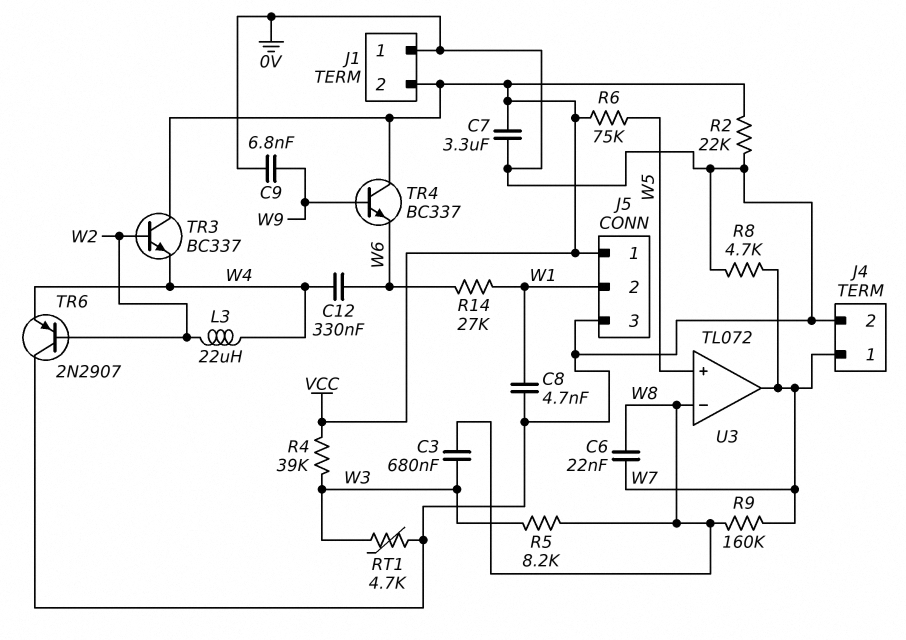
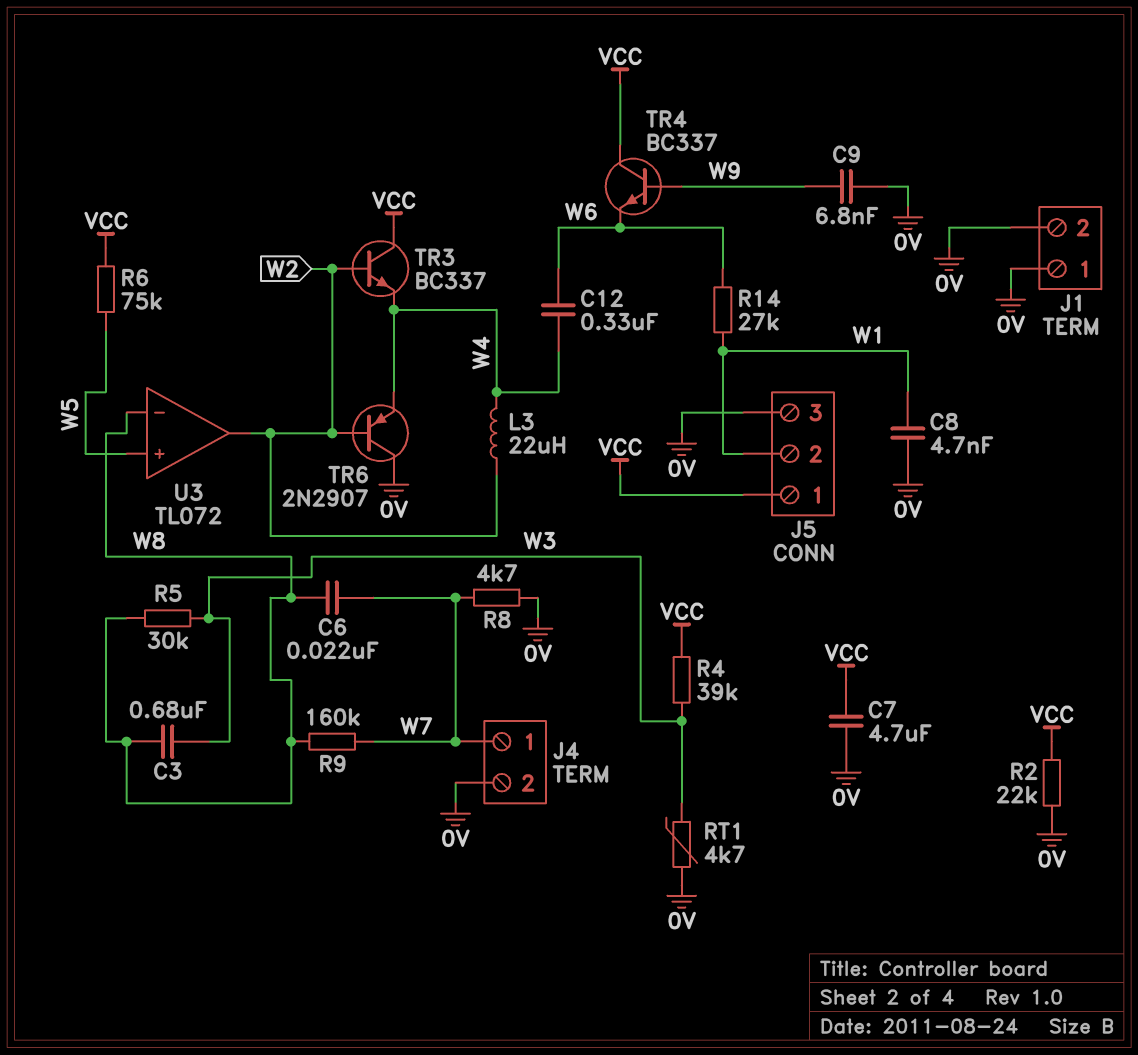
C7: 3.3uF (0V, VCC) -> 4.7uF (0V, VCC)
J1 pin 2: VCC -> 0V
R5: 8.2k (W3, W8) -> 30k (W3, W8)
U3 pin out: W7 -> W2

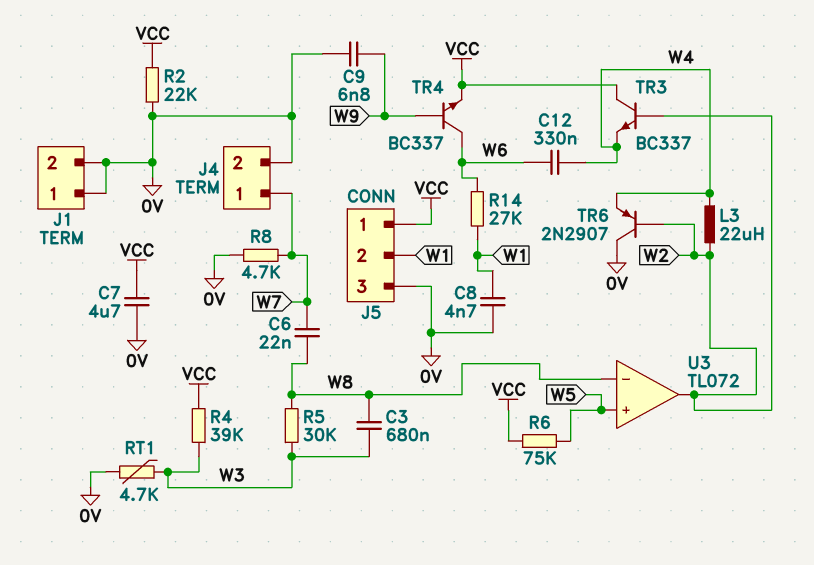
R9: 160k (W7, W8) -> none
TR4: NPN BC337 (B W9, C VCC, E W6) -> NPN BC337 (B W9, C W6, E VCC)

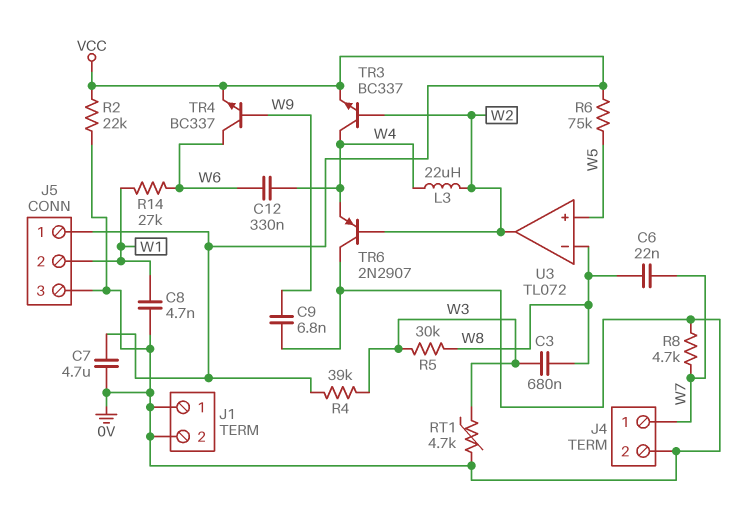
TR3: NPN BC337 (B W2, C VCC, E W4) -> NPN BC337 (B W2, C W4, E VCC)

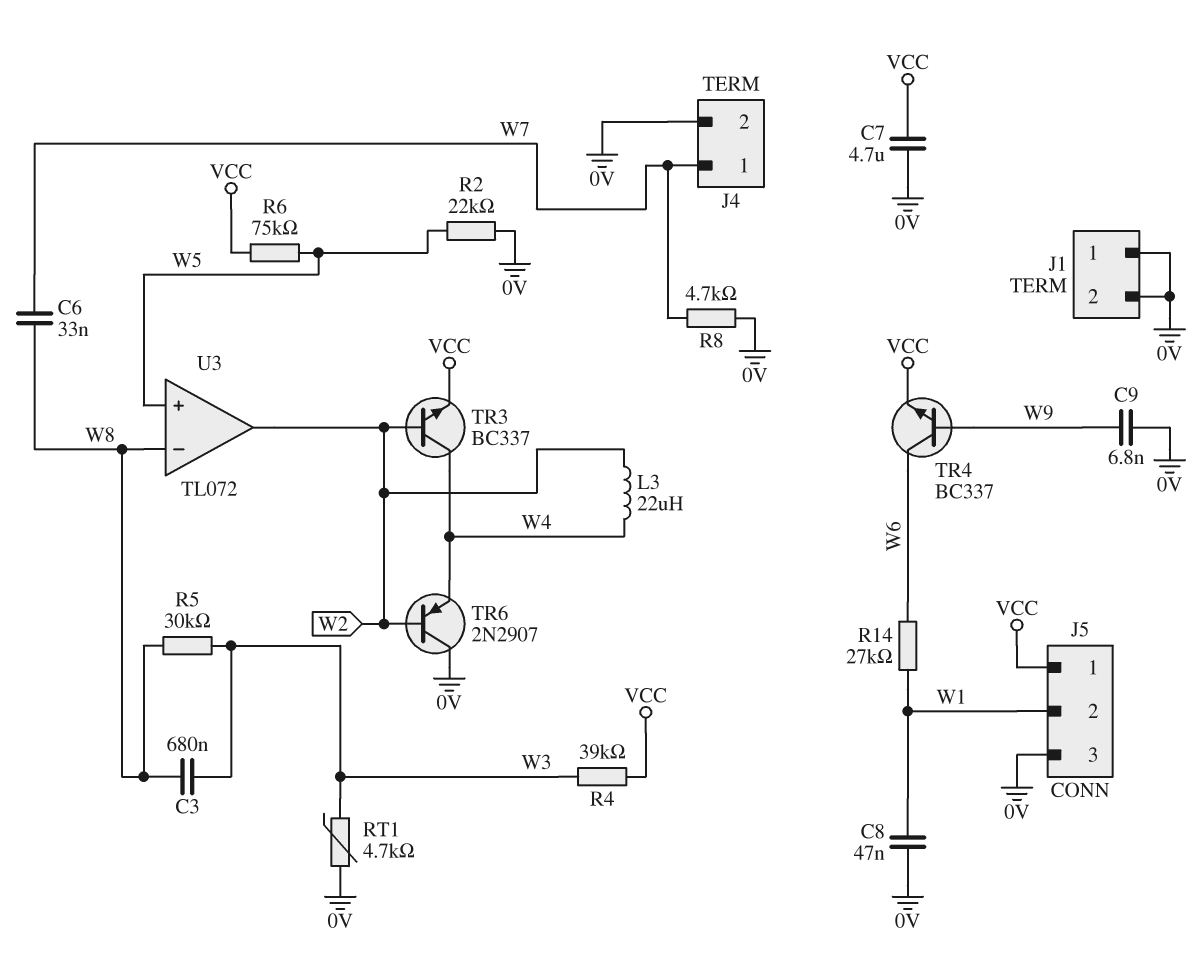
C6: 22nF (W7, W8) -> 33nF (W7, W8)
C8: 4.7nF (0V, W1) -> 47nF (0V, W1)
C12: 330nF (W4, W6) -> none
R2: 22k (0V, VCC) -> 22k (0V, W5)

